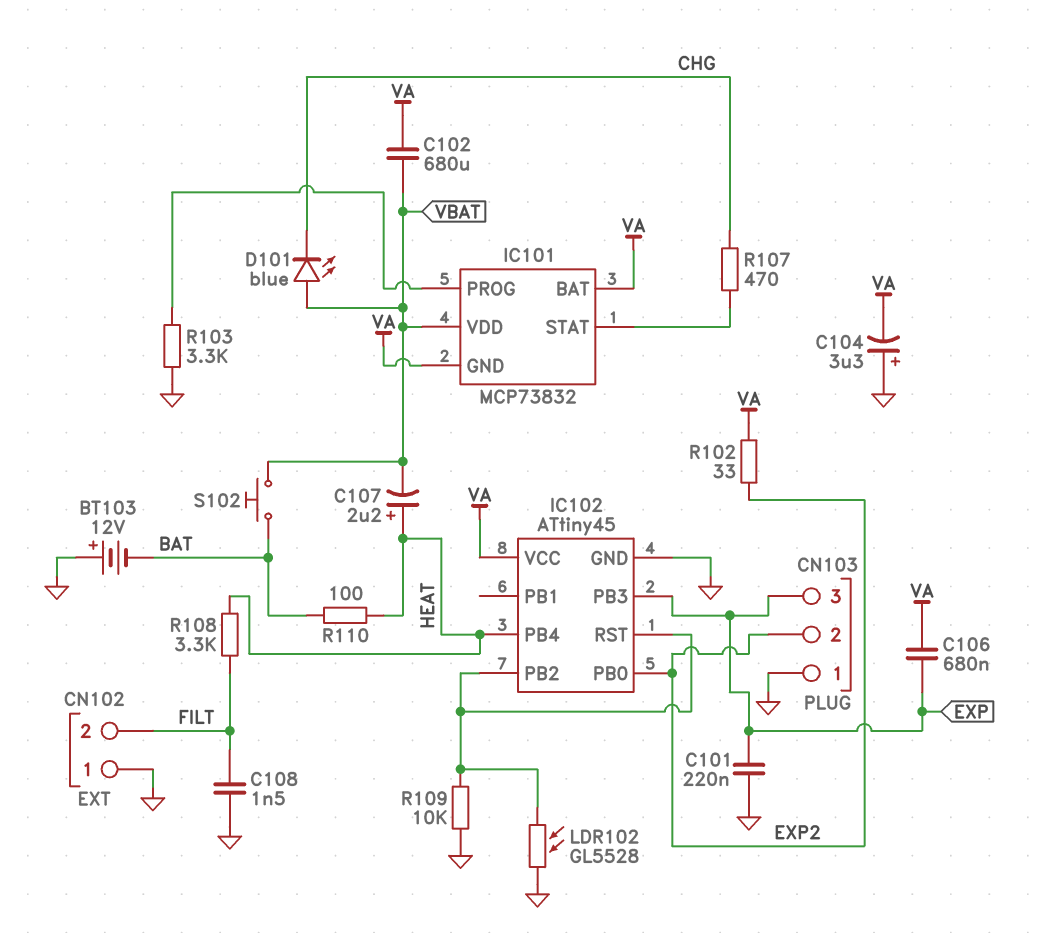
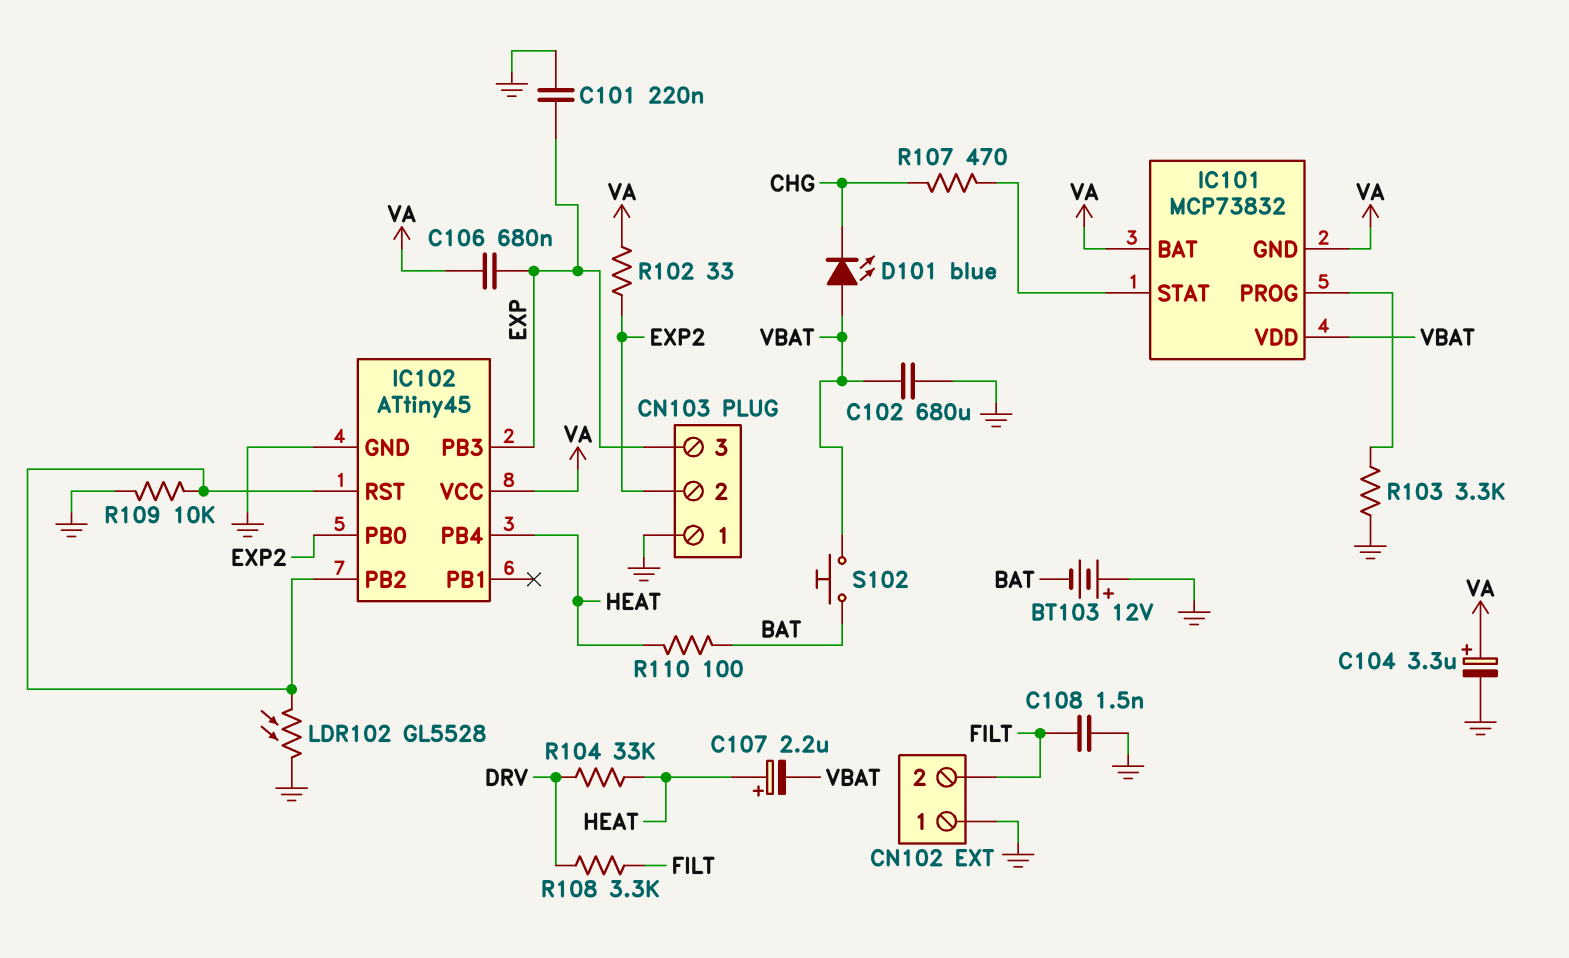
C102: 680uF (VA, VBAT) -> 680uF (GND, VBAT)
C104: 3.3uF (plus GND, minus VA) -> 3.3uF (plus VA, minus GND)
R104: none -> 33k (DRV, HEAT)
R108: 3.3k (FILT, HEAT) -> 3.3k (DRV, FILT)

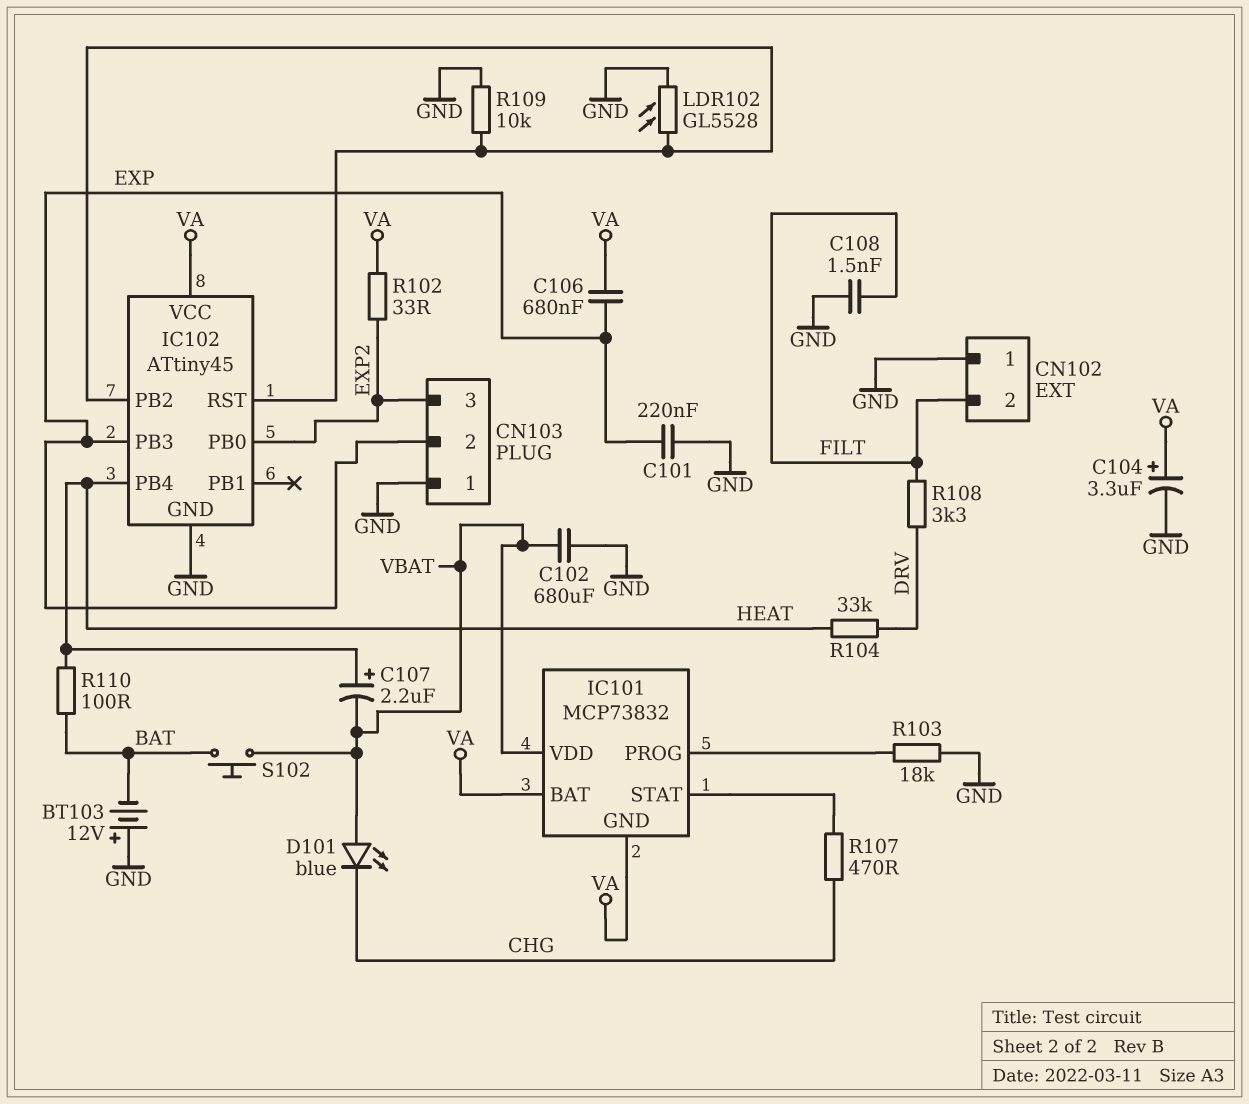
CN103 pin 2: EXP2 -> EXP
CN103 pin 3: EXP -> EXP2
R103: 3.3k (GND, IC101/PROG) -> 18k (GND, IC101/PROG)

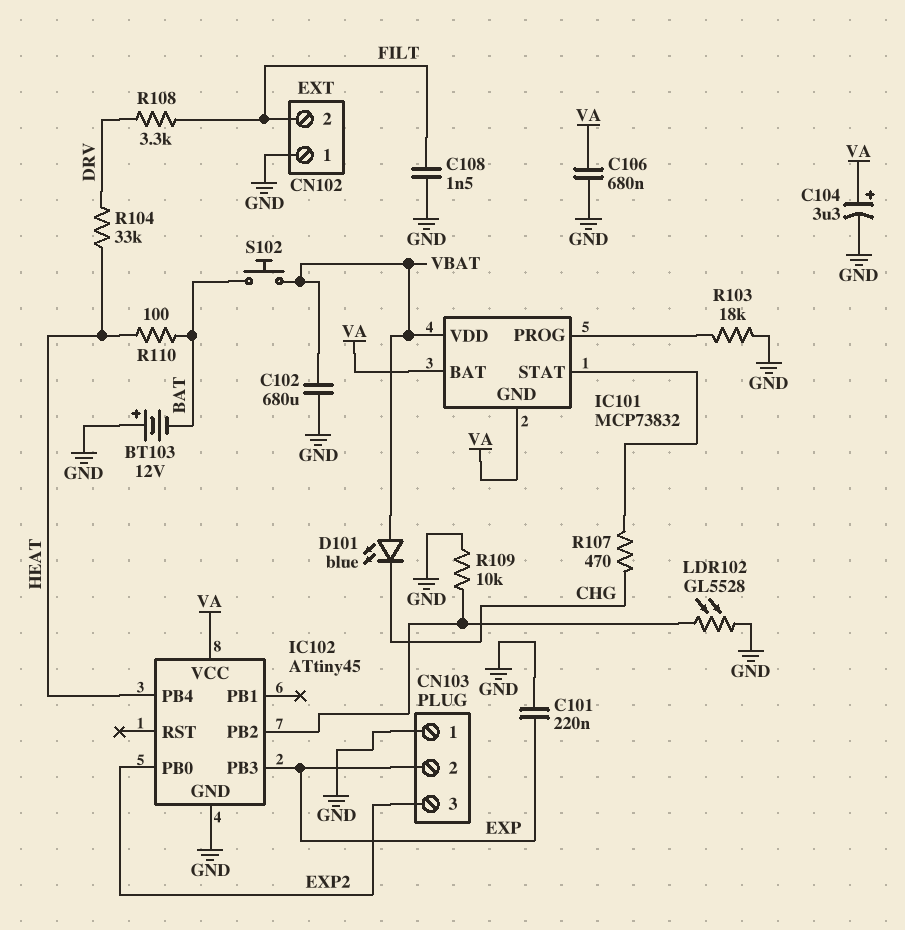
C106: 680nF (EXP, VA) -> 680nF (GND, VA)
C107: 2.2uF (plus HEAT, minus VBAT) -> none
IC102 pin RST: IC102/PB2 -> none
R102: 33 (EXP2, VA) -> none

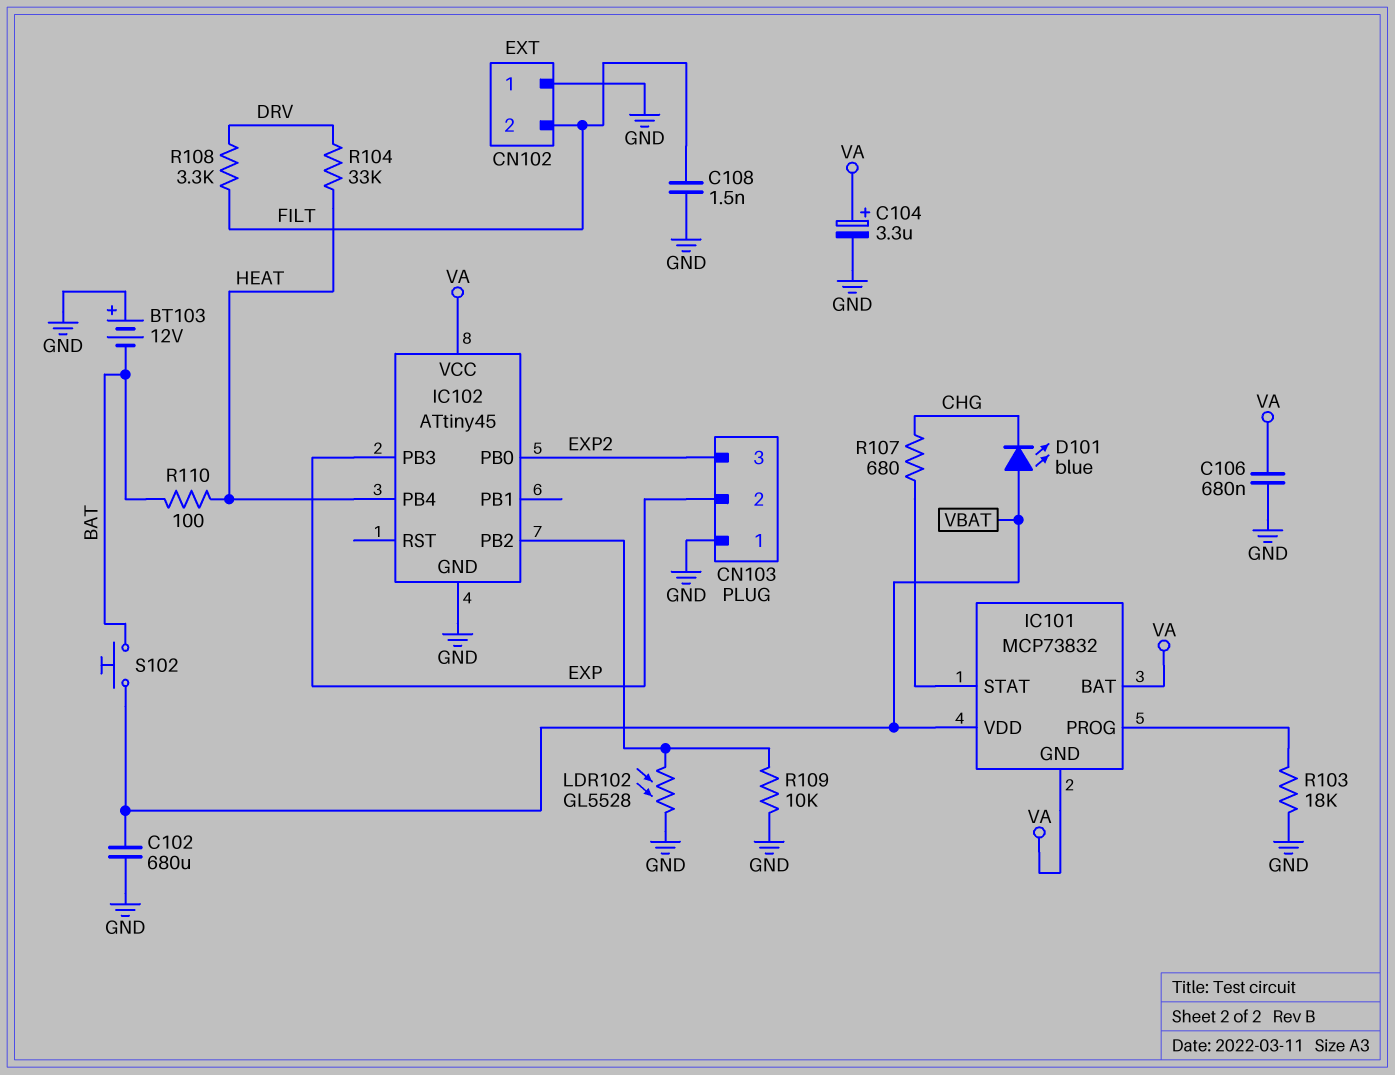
C101: 220nF (EXP, GND) -> none
R107: 470 (CHG, IC101/STAT) -> 680 (CHG, IC101/STAT)

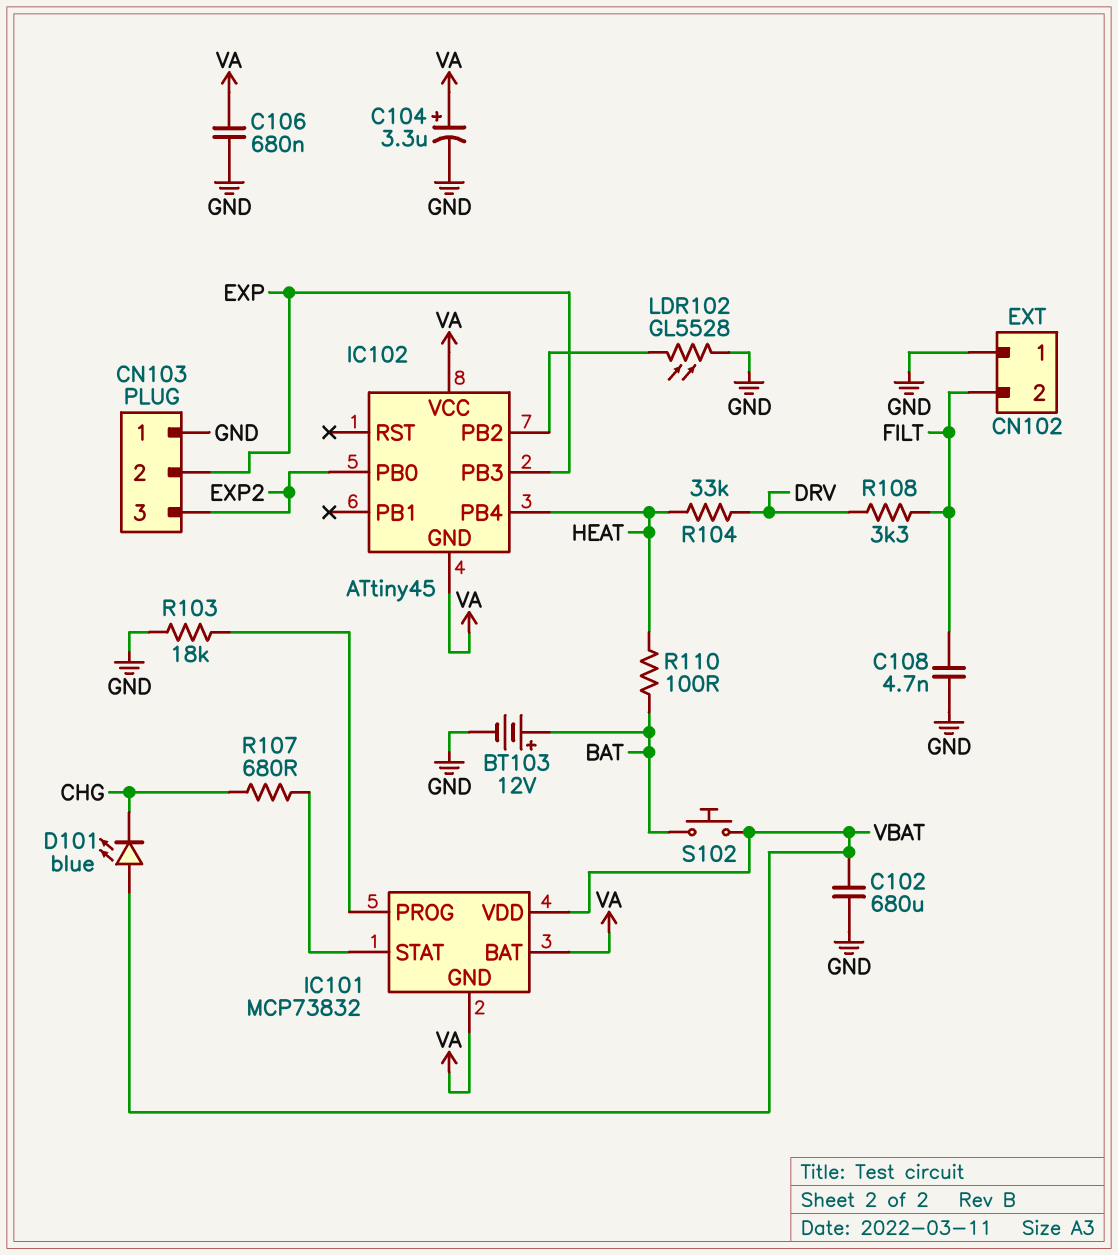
BT103: 12V (plus GND, minus BAT) -> 12V (plus BAT, minus GND)
C108: 1.5nF (FILT, GND) -> 4.7nF (FILT, GND)
IC102 pin GND: GND -> VA
R109: 10k (GND, IC102/PB2) -> none

